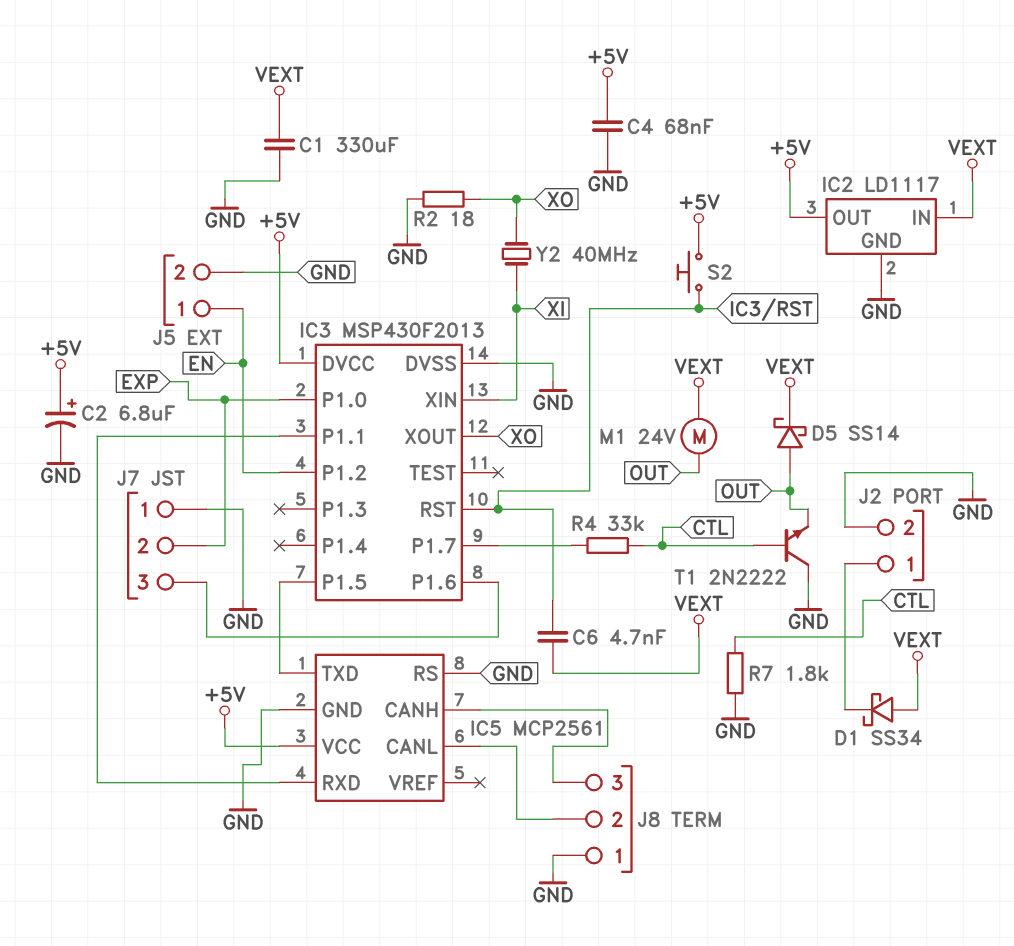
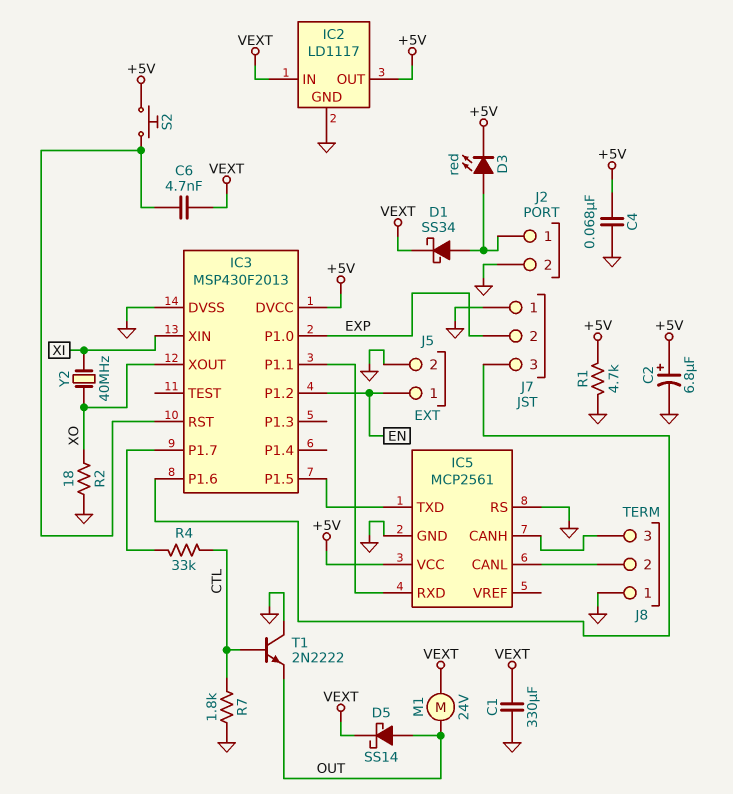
D1: schottky SS34 (A VEXT, K J2/1) -> schottky SS34 (A J2/1, K VEXT)
D3: none -> LED red (A J2/1, K +5V)
R1: none -> 4.7k (+5V, GND)

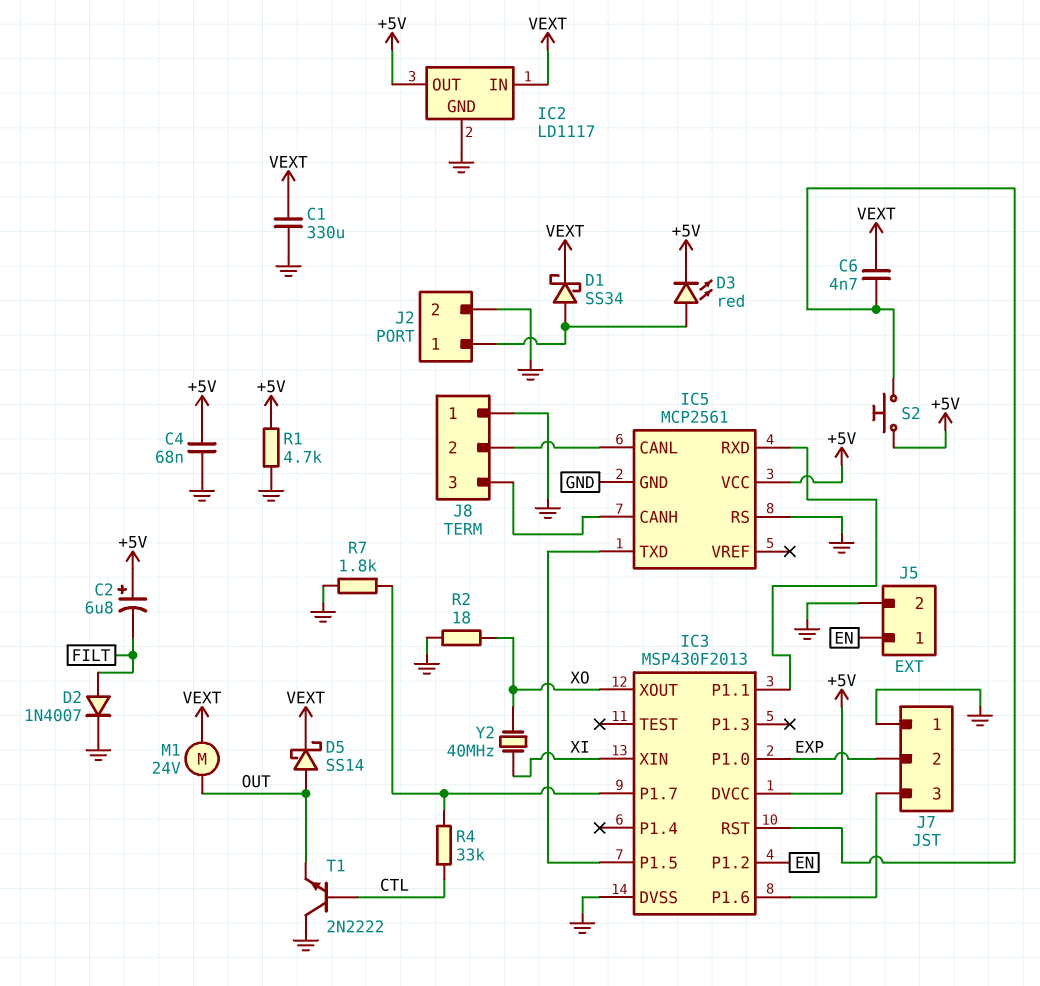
C2: 6.8uF (plus +5V, minus GND) -> 6.8uF (plus +5V, minus FILT)
D2: none -> diode 1N4007 (A FILT, K GND)
R7: 1.8k (CTL, GND) -> 1.8k (GND, IC3/P1.7)

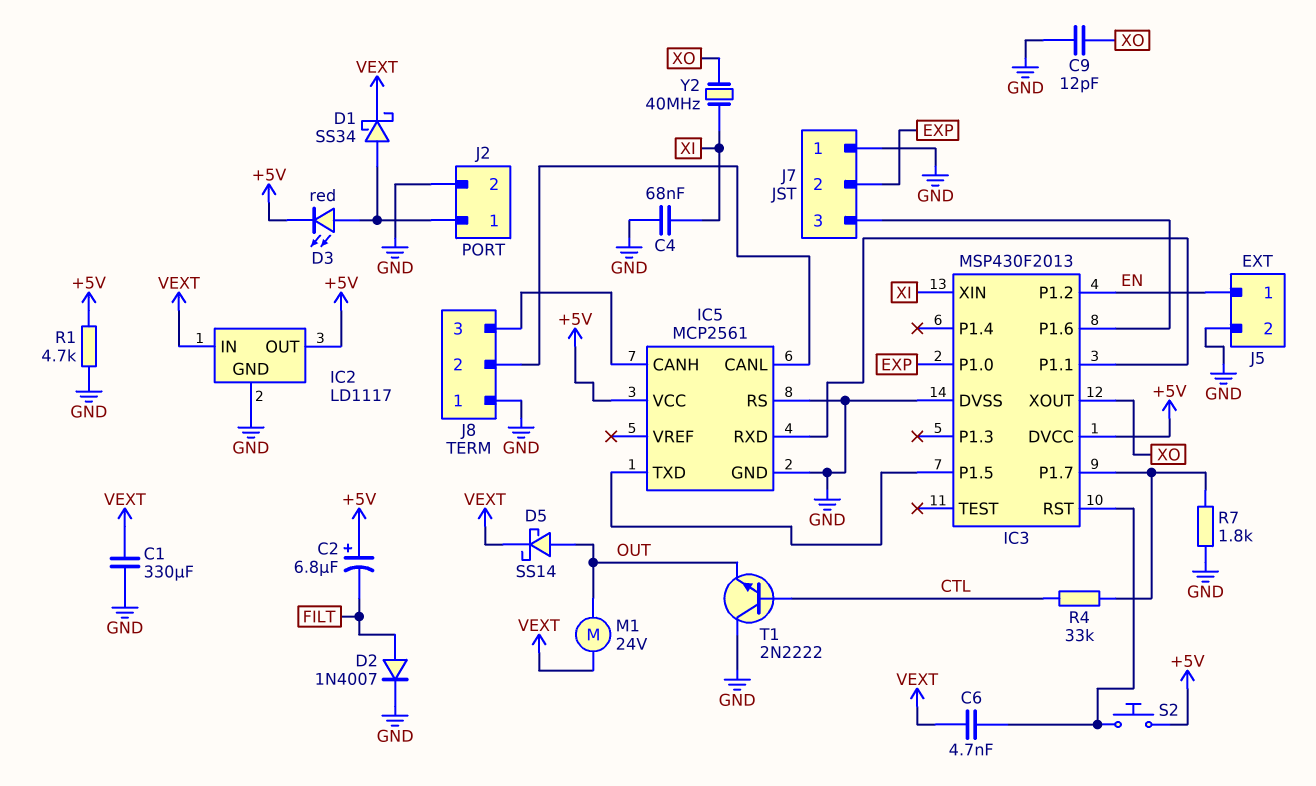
C4: 68nF (+5V, GND) -> 68nF (GND, XI)
C9: none -> 12pF (GND, XO)
R2: 18 (GND, XO) -> none

